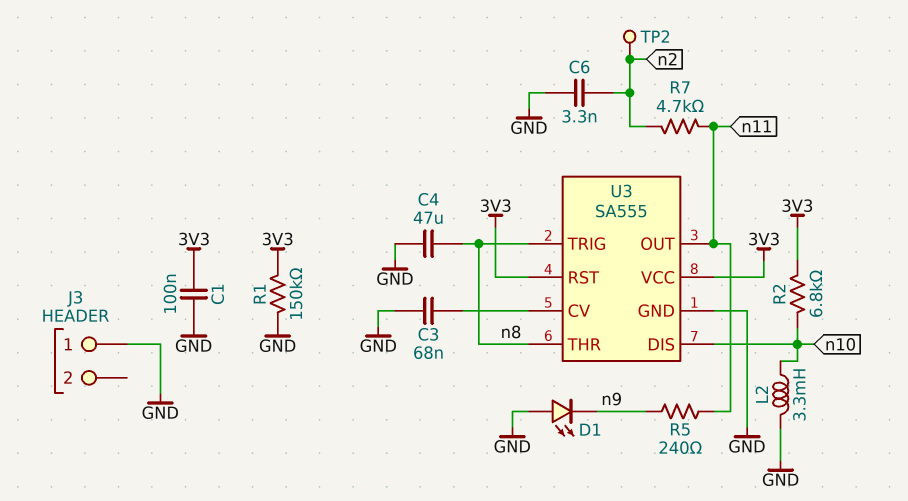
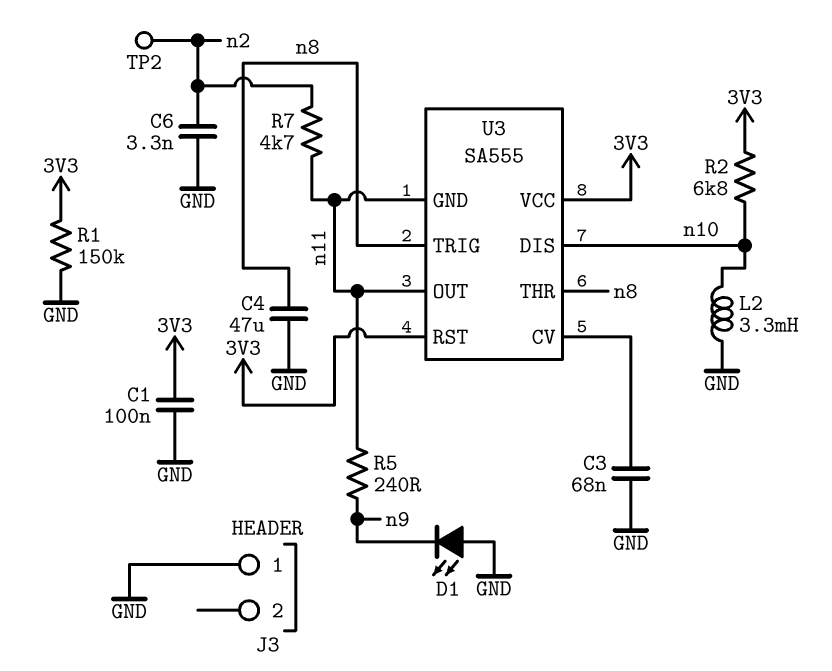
U3 pin GND: GND -> n11

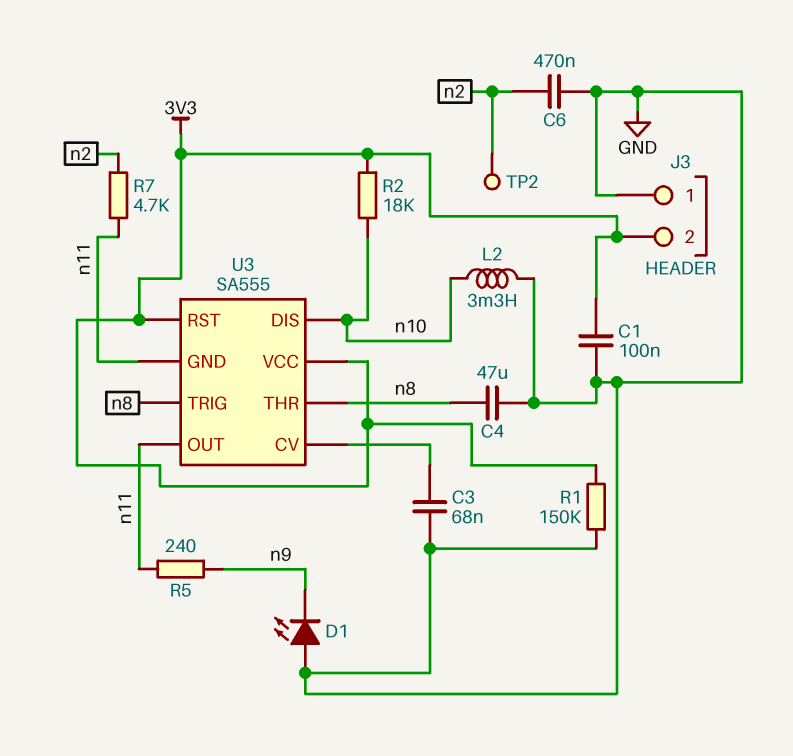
C6: 3.3nF (GND, n2) -> 470nF (GND, n2)
J3 pin 2: none -> 3V3
R2: 6.8k (3V3, n10) -> 18k (3V3, n10)

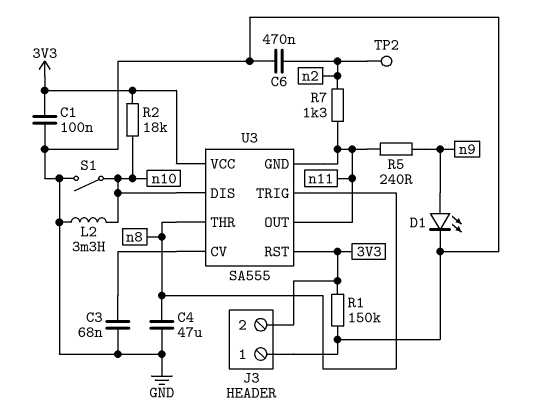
D1: LED (A GND, K n9) -> LED (A n9, K GND)
R7: 4.7k (n2, n11) -> 1.3k (n2, n11)
S1: none -> switch (GND, n10)

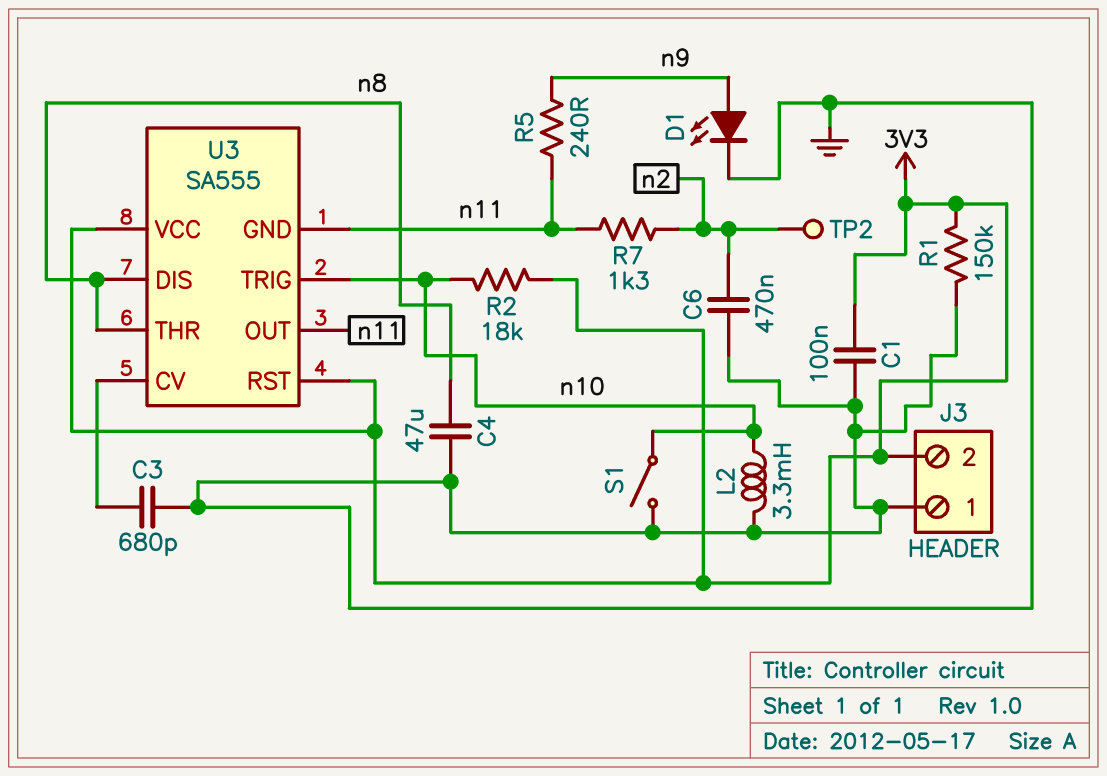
C3: 68nF (GND, U3/CV) -> 680pF (GND, U3/CV)
U3 pin DIS: n10 -> n8
U3 pin TRIG: n8 -> n10

